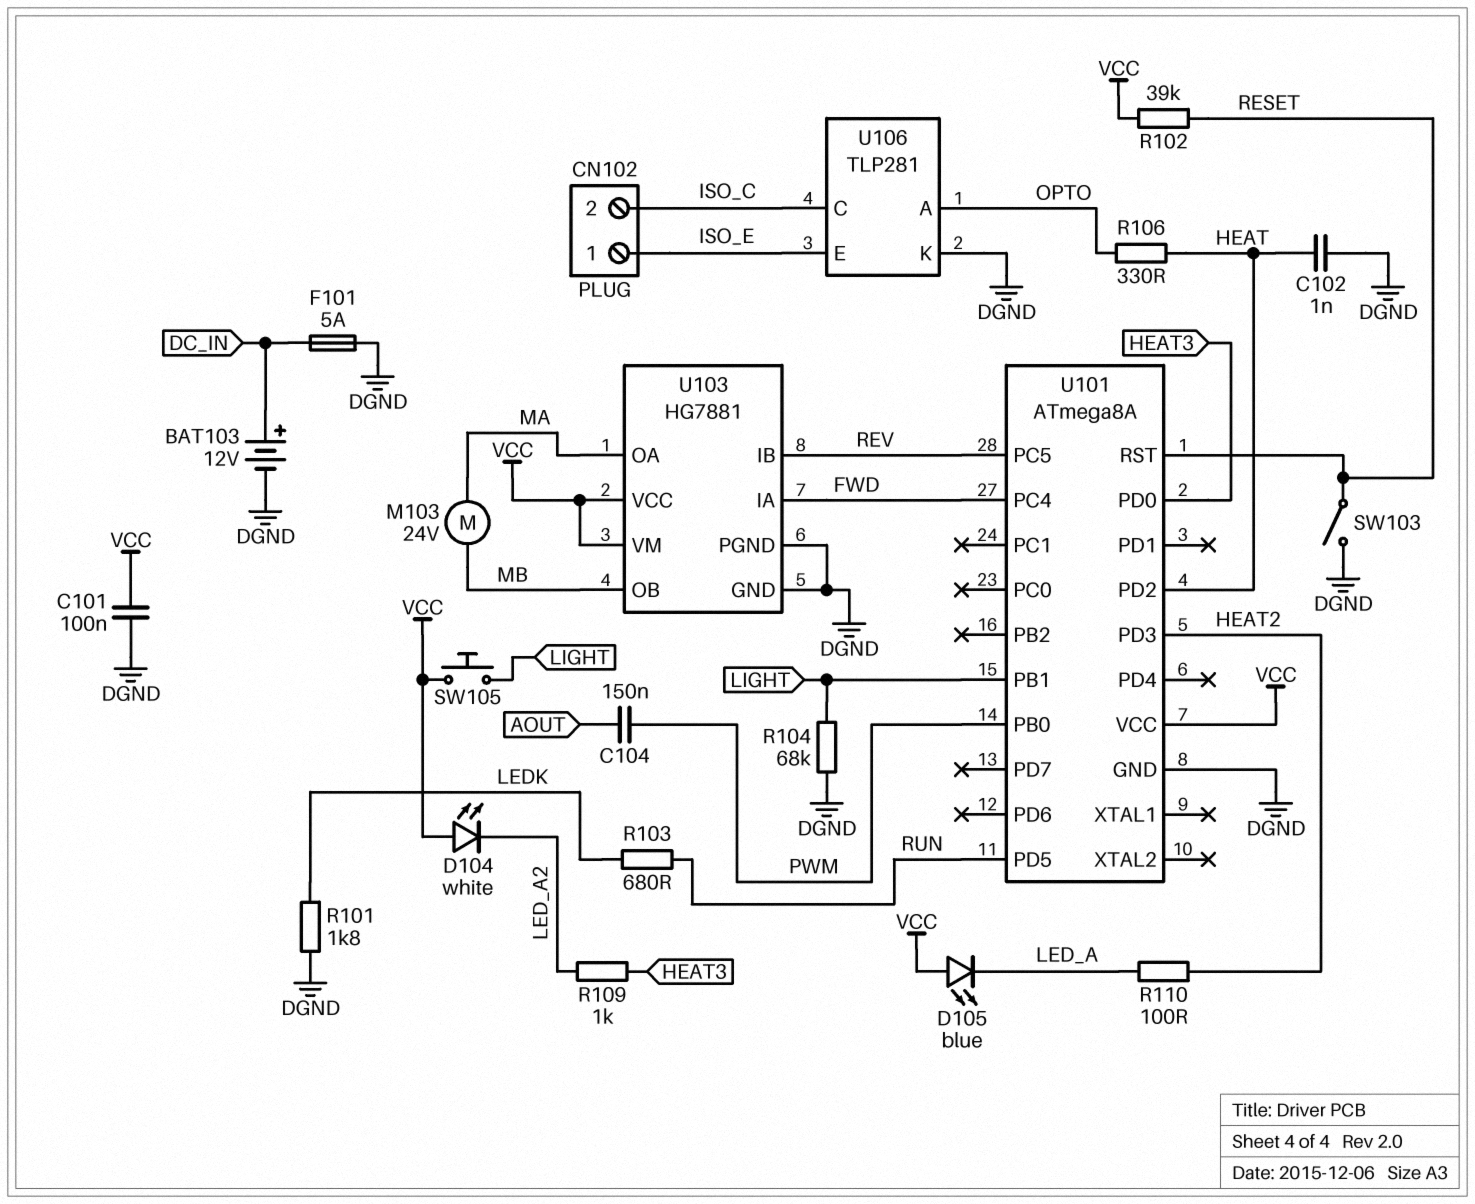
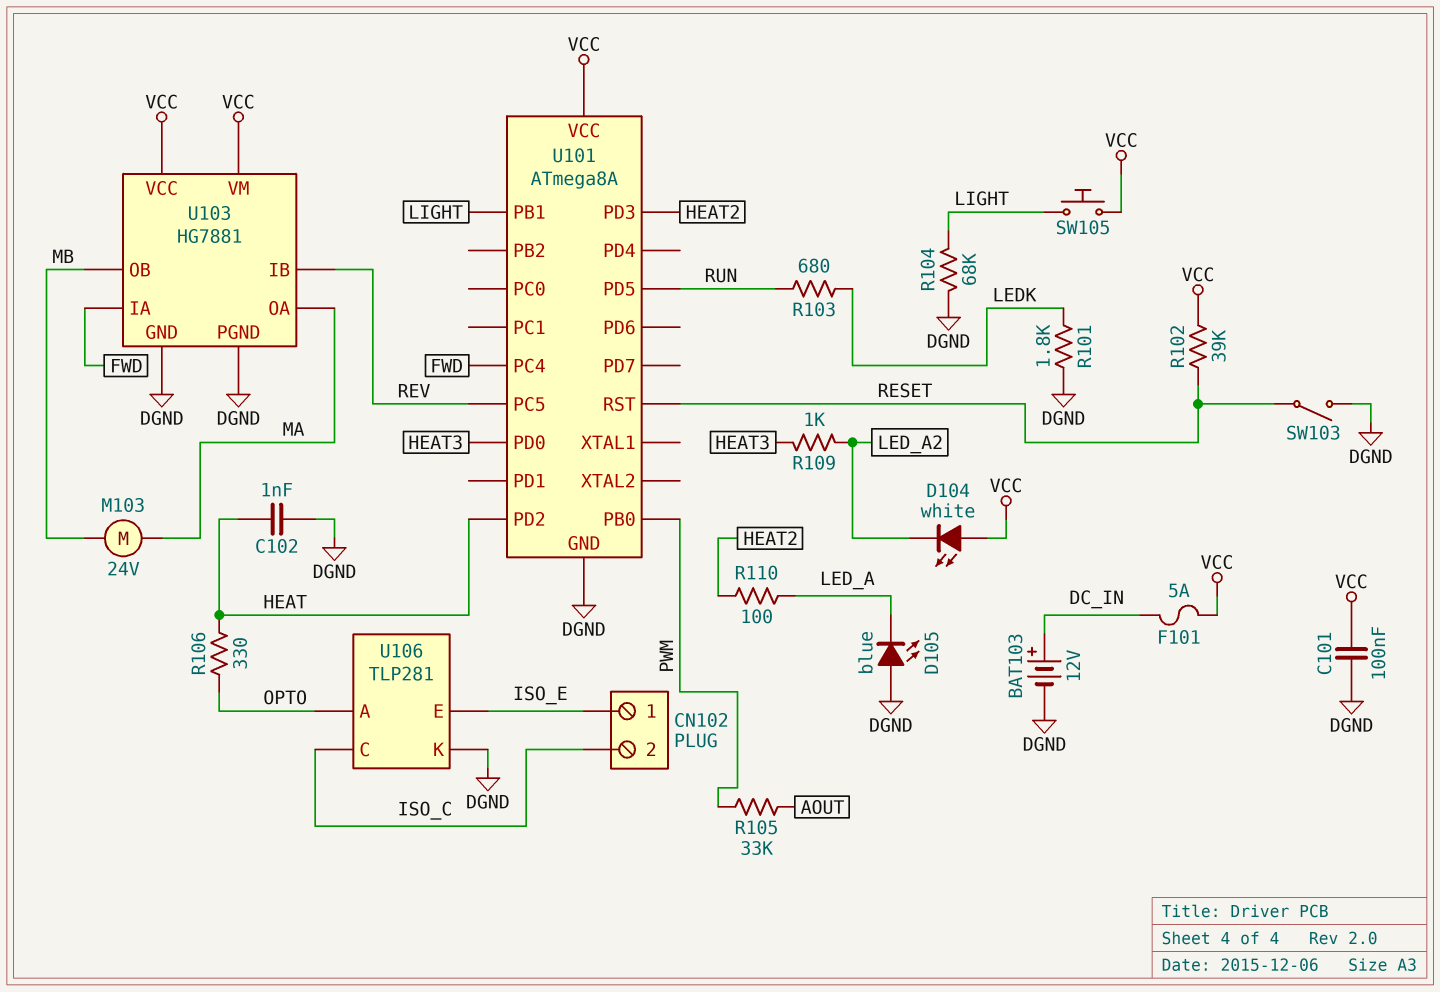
C104: 150nF (AOUT, PWM) -> none
D105: LED blue (A VCC, K LED_A) -> LED blue (A DGND, K LED_A)
F101: 5A (DC_IN, DGND) -> 5A (DC_IN, VCC)
R105: none -> 33k (AOUT, PWM)

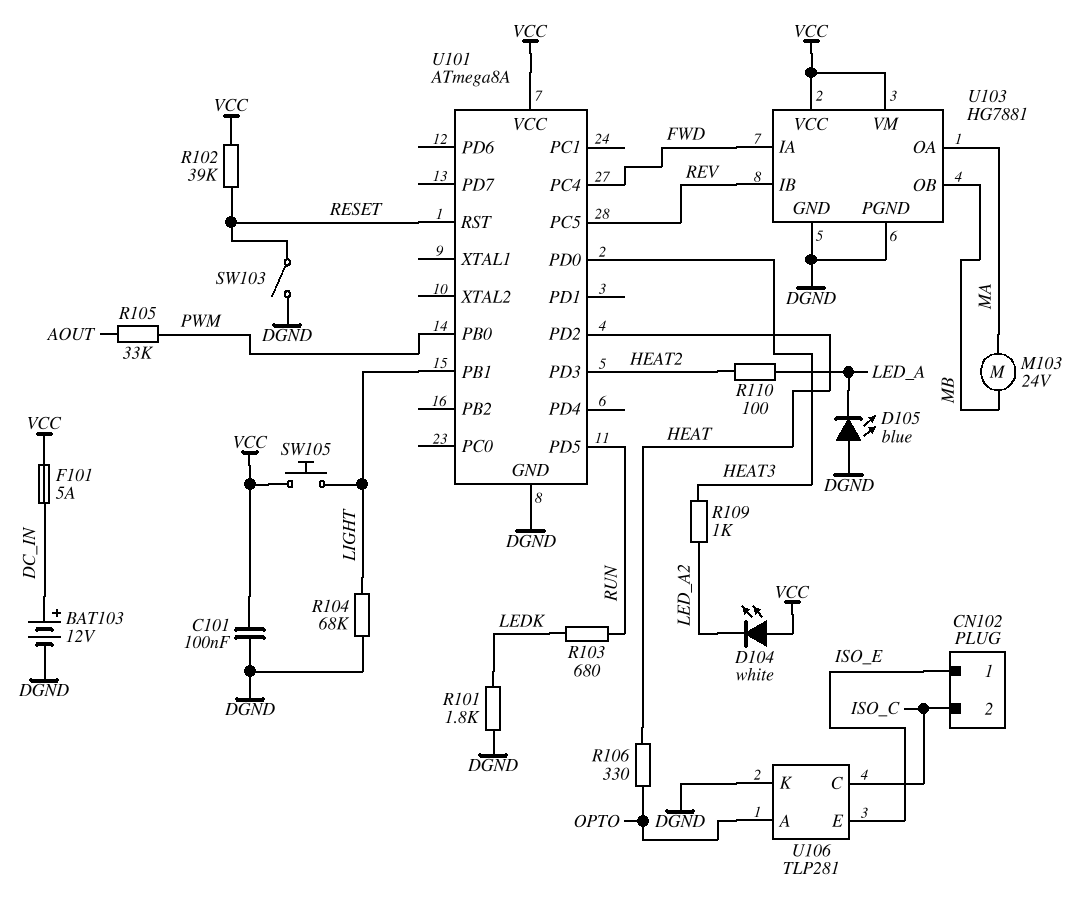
C102: 1nF (DGND, HEAT) -> none

